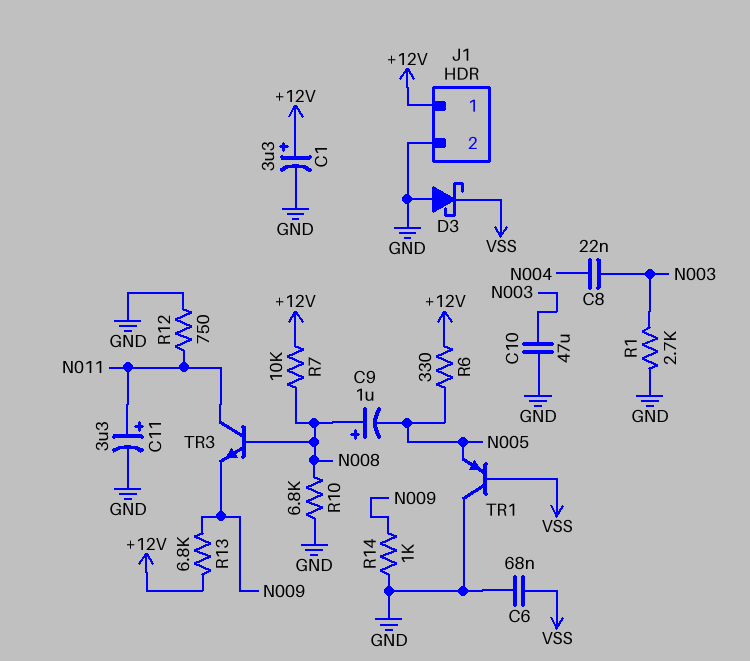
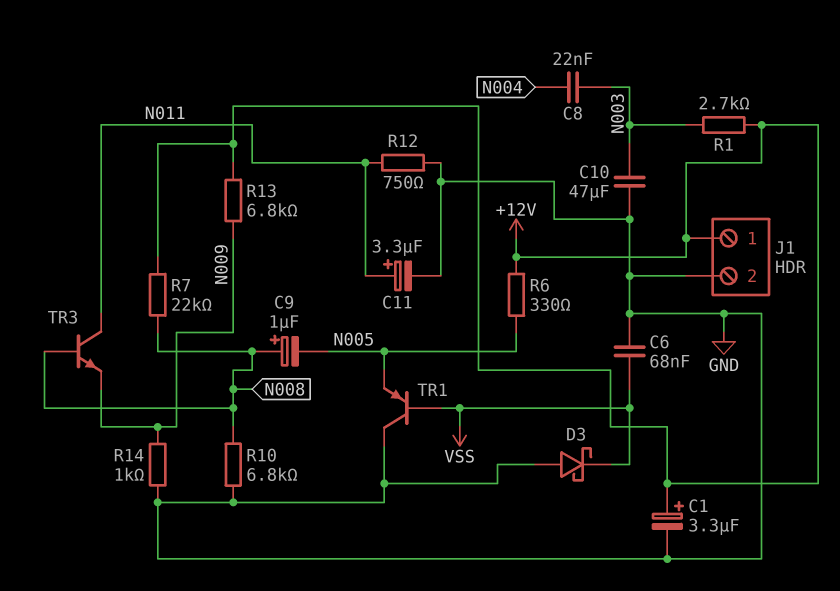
R1: 2.7k (GND, N003) -> 2.7k (+12V, N003)
R7: 10k (+12V, N008) -> 22k (+12V, N008)

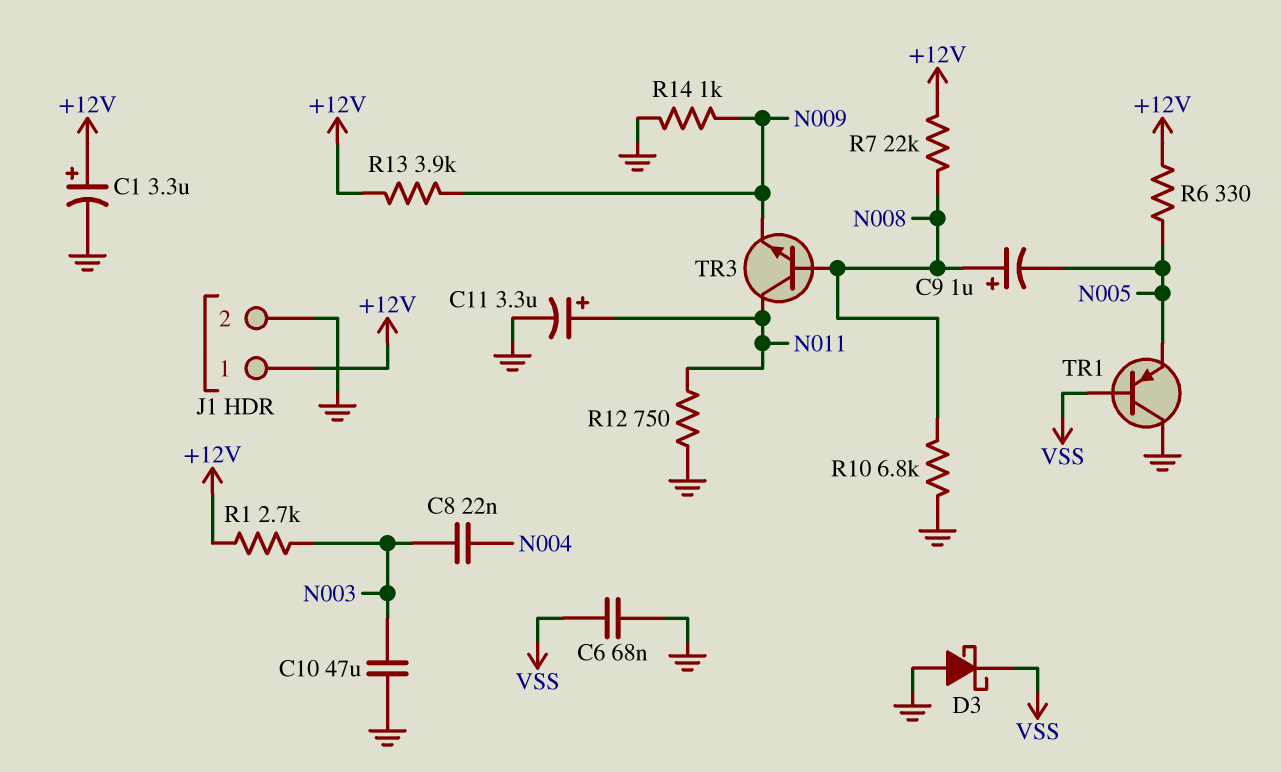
R13: 6.8k (+12V, N009) -> 3.9k (+12V, N009)

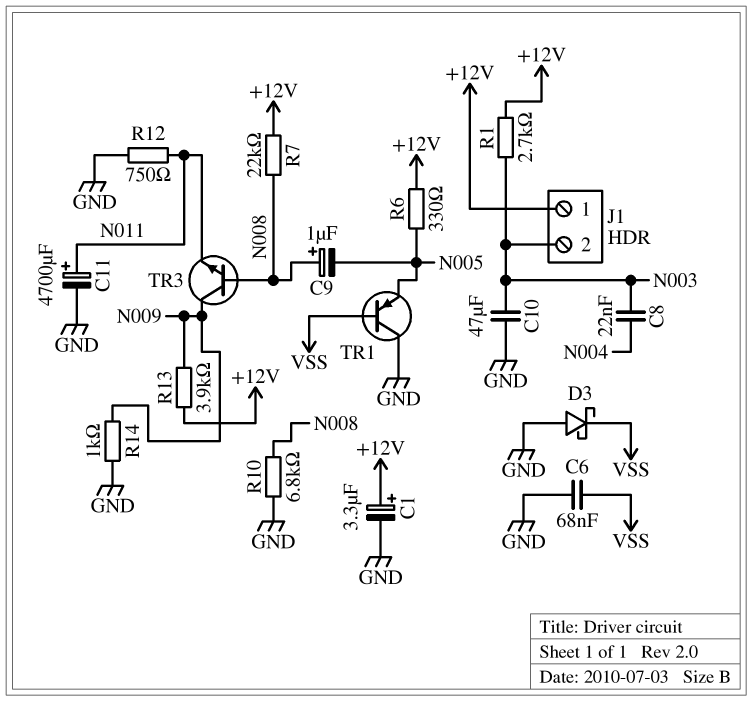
C11: 3.3uF (plus N011, minus GND) -> 4700uF (plus N011, minus GND)
J1 pin 2: GND -> N003
TR3: NPN (B N008, C N011, E N009) -> NPN (B N008, C N009, E N011)

